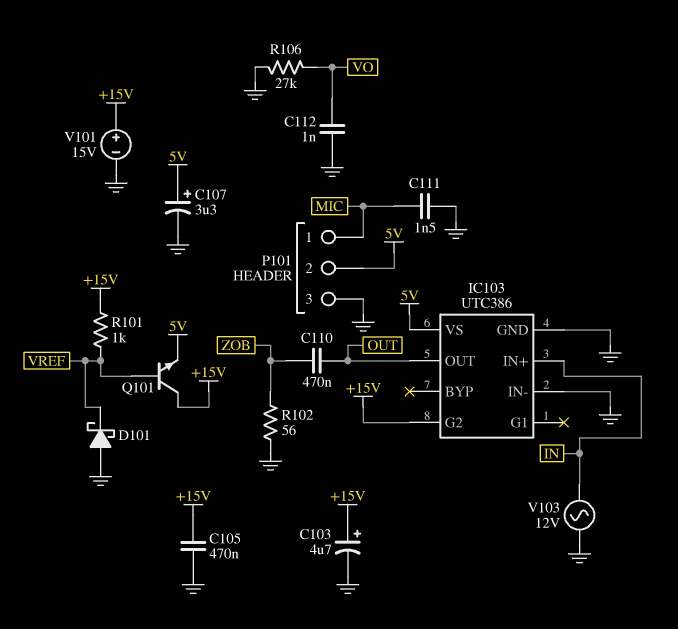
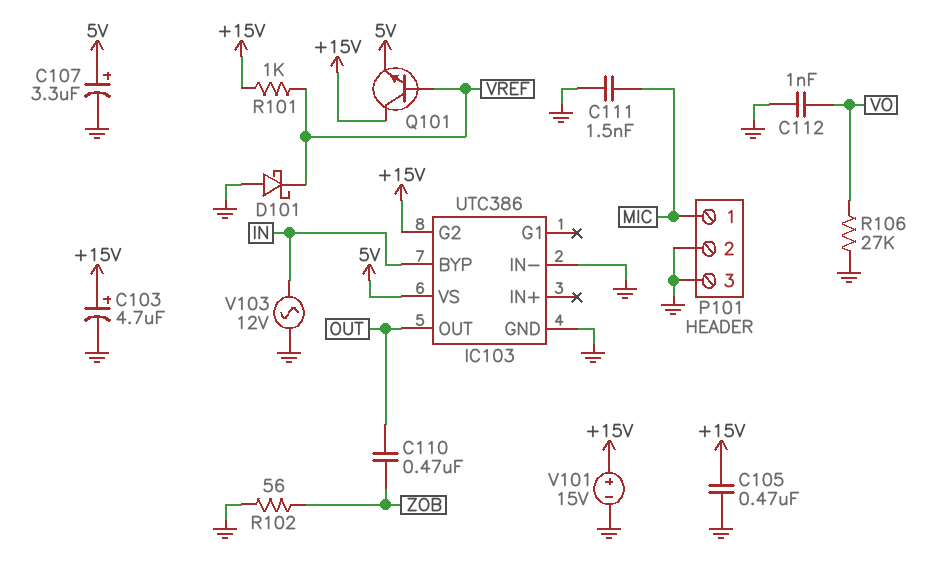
IC103 pin BYP: none -> IN
IC103 pin IN+: IN -> none
P101 pin 2: 5V -> GND

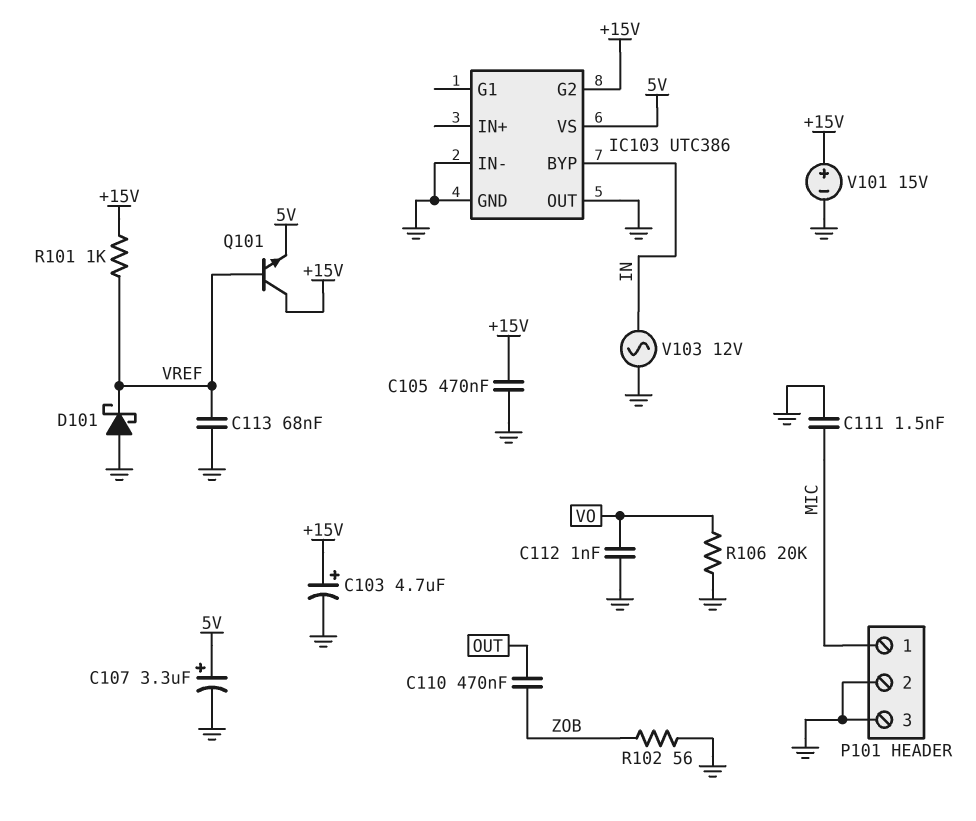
C113: none -> 68nF (GND, VREF)
IC103 pin OUT: OUT -> GND
R106: 27k (GND, VO) -> 20k (GND, VO)

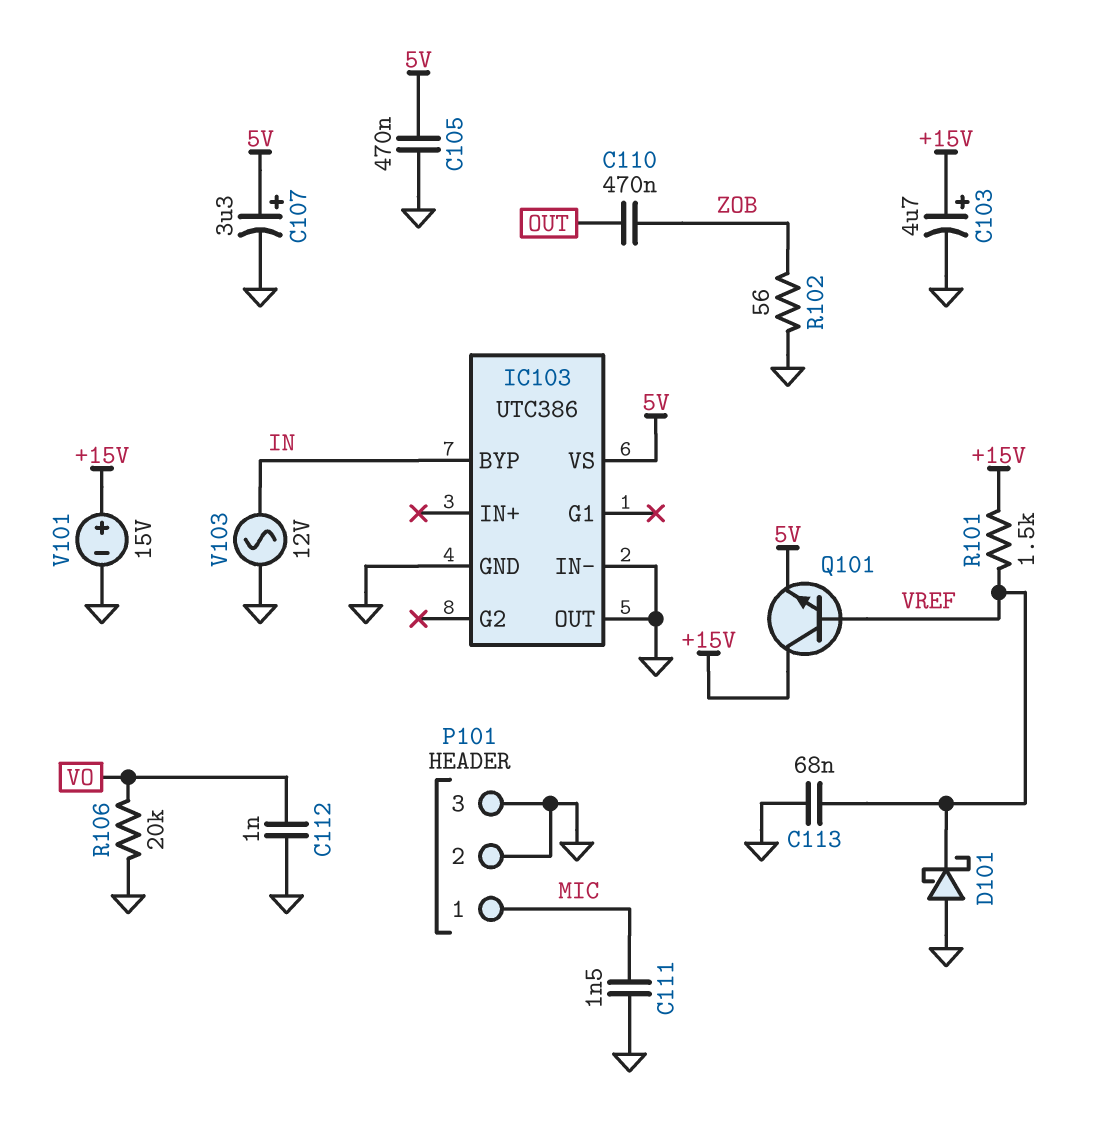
C105: 470nF (+15V, GND) -> 470nF (5V, GND)
IC103 pin G2: +15V -> none
R101: 1k (+15V, VREF) -> 1.5k (+15V, VREF)

